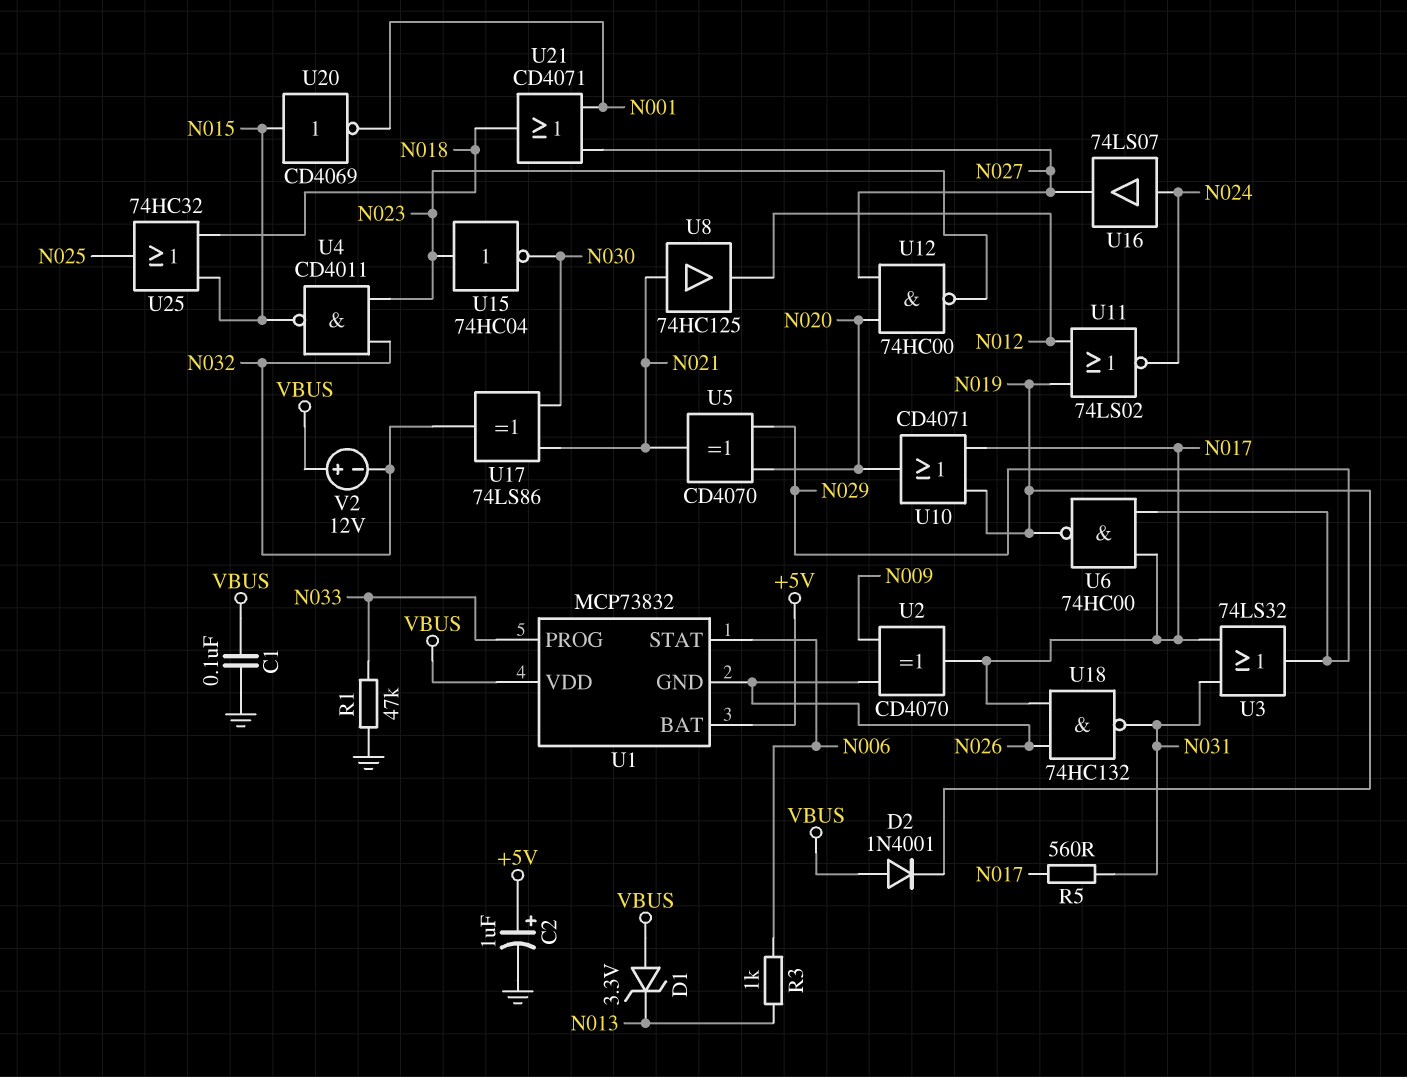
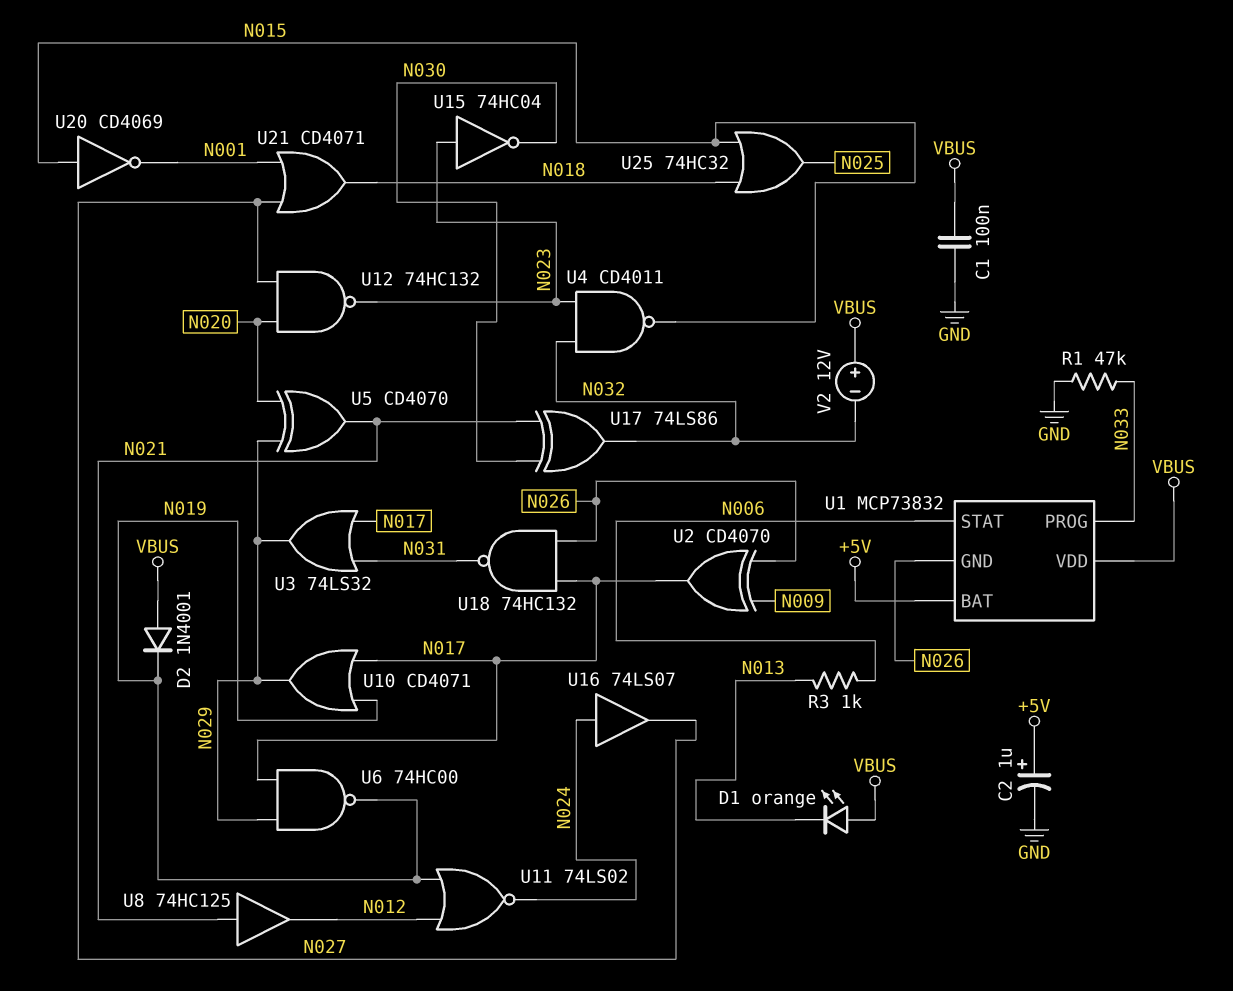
D1: zener 3.3V (A VBUS, K N013) -> LED orange (A VBUS, K N013)
R5: 560 (N017, N031) -> none
U10: OR CD4071 (in N017, in N019, out N020) -> OR CD4071 (in N017, in N019, out N029)
U12: NAND 74HC00 (in N020, in N027, out N023) -> NAND 74HC132 (in N020, in N027, out N023)

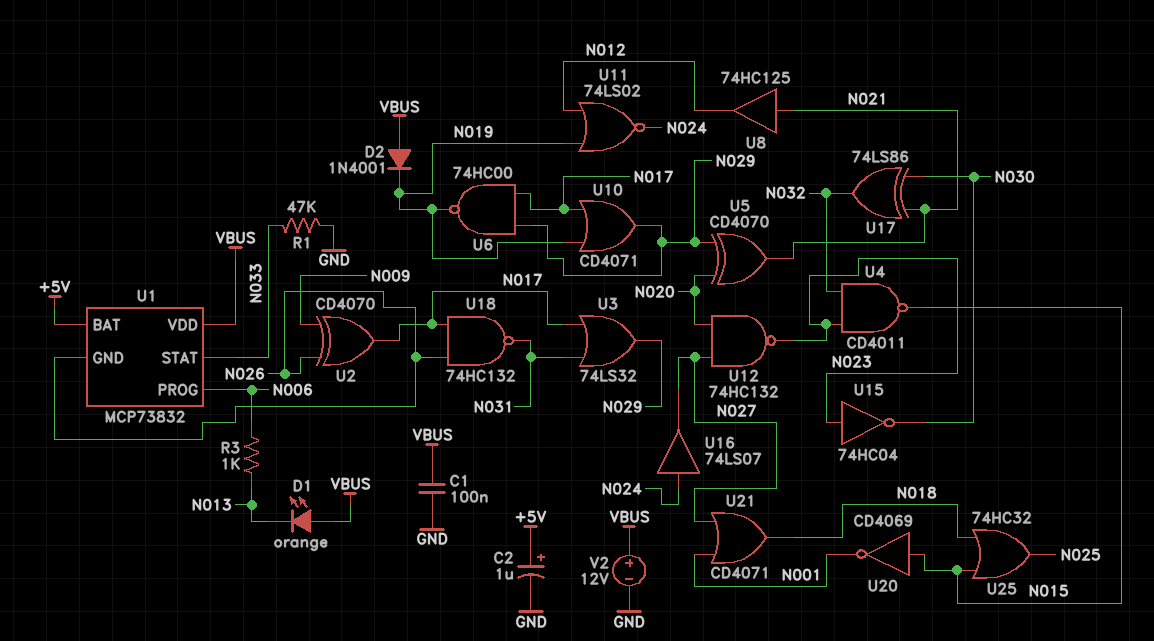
U1 pin PROG: N033 -> N006
U1 pin STAT: N006 -> N033
V2: 12V (plus VBUS, minus N032) -> 12V (plus VBUS, minus GND)

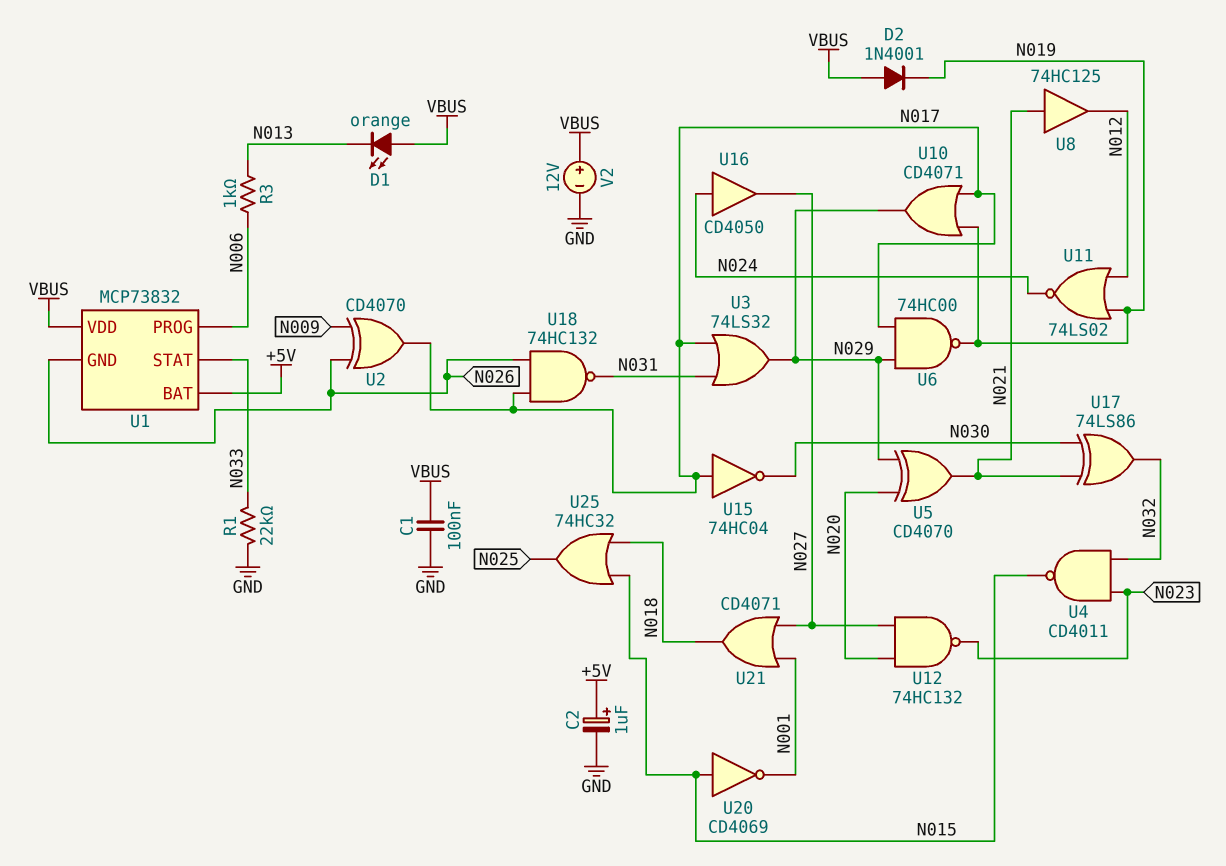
R1: 47k (GND, N033) -> 22k (GND, N033)
U15: NOT 74HC04 (in N023, out N030) -> NOT 74HC04 (in N017, out N030)
U16: buffer 74LS07 (in N024, out N027) -> buffer CD4050 (in N024, out N027)

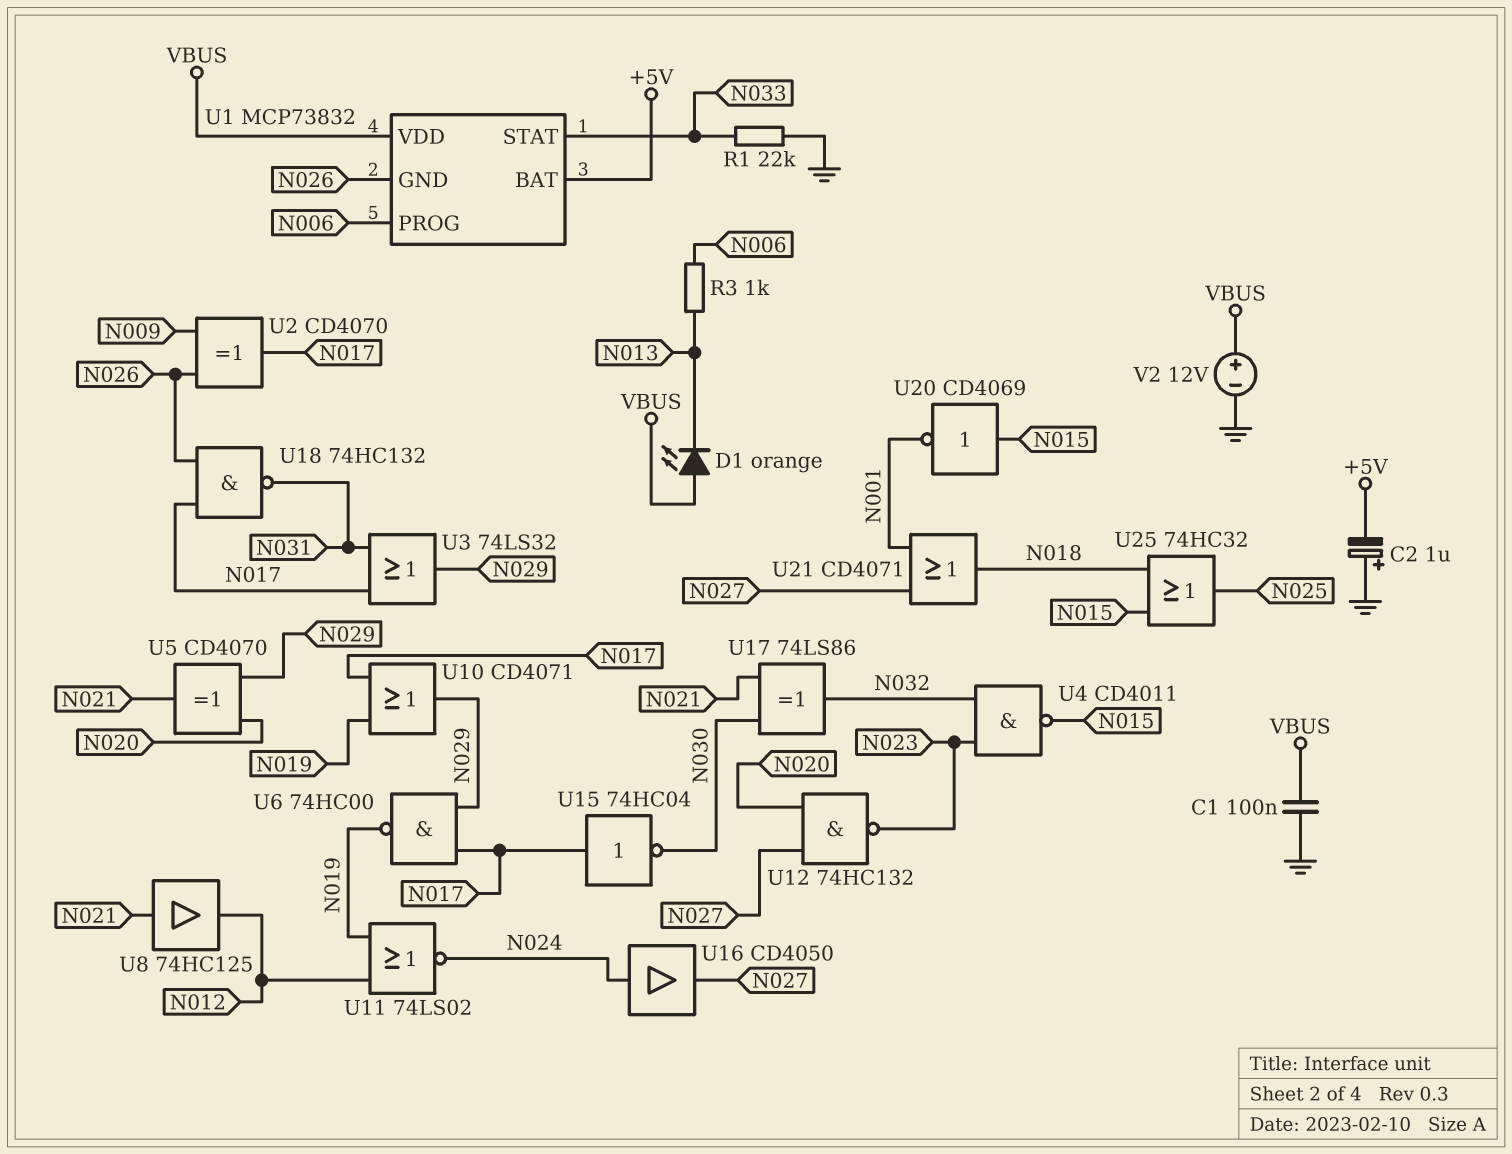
C2: 1uF (plus +5V, minus GND) -> 1uF (plus GND, minus +5V)
D2: diode 1N4001 (A VBUS, K N019) -> none

